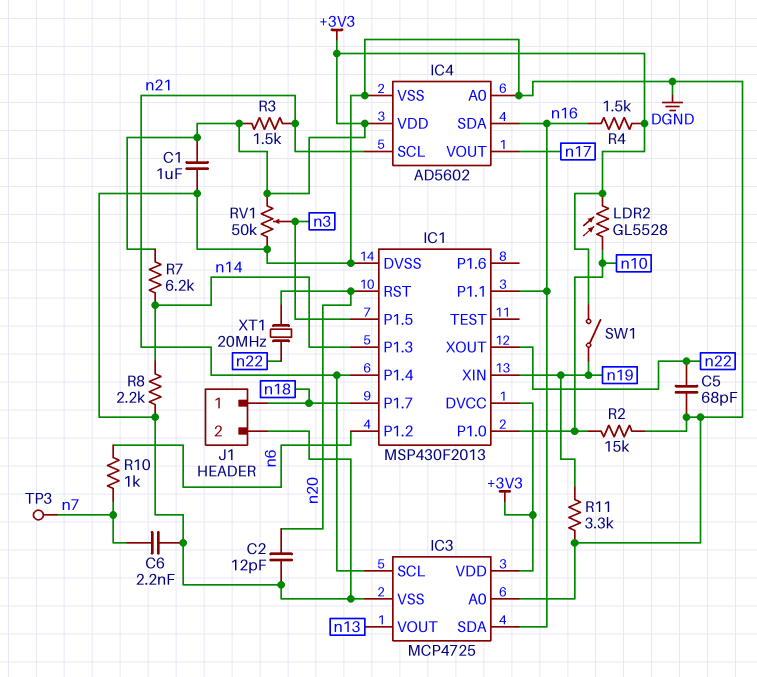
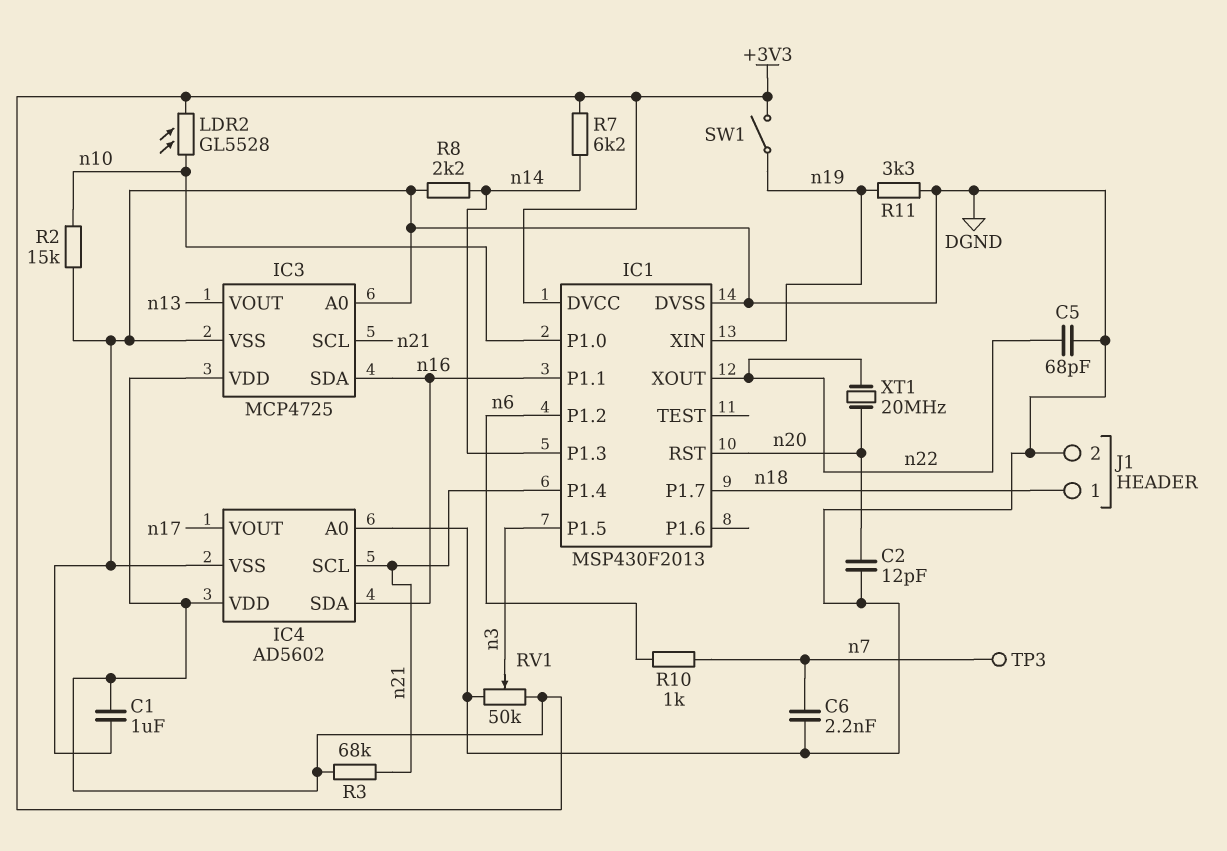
R3: 1.5k (+3V3, n21) -> 68k (+3V3, n21)
R4: 1.5k (+3V3, n16) -> none

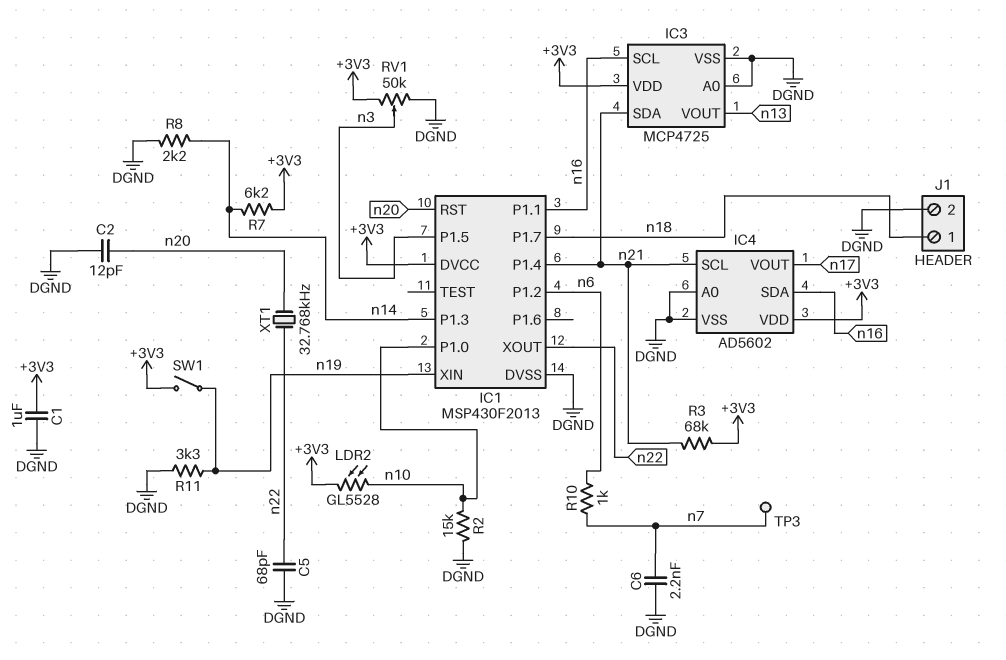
IC3 pin SCL: n21 -> n16
IC3 pin SDA: n16 -> n21
XT1: 20MHz (n20, n22) -> 32.768kHz (n20, n22)

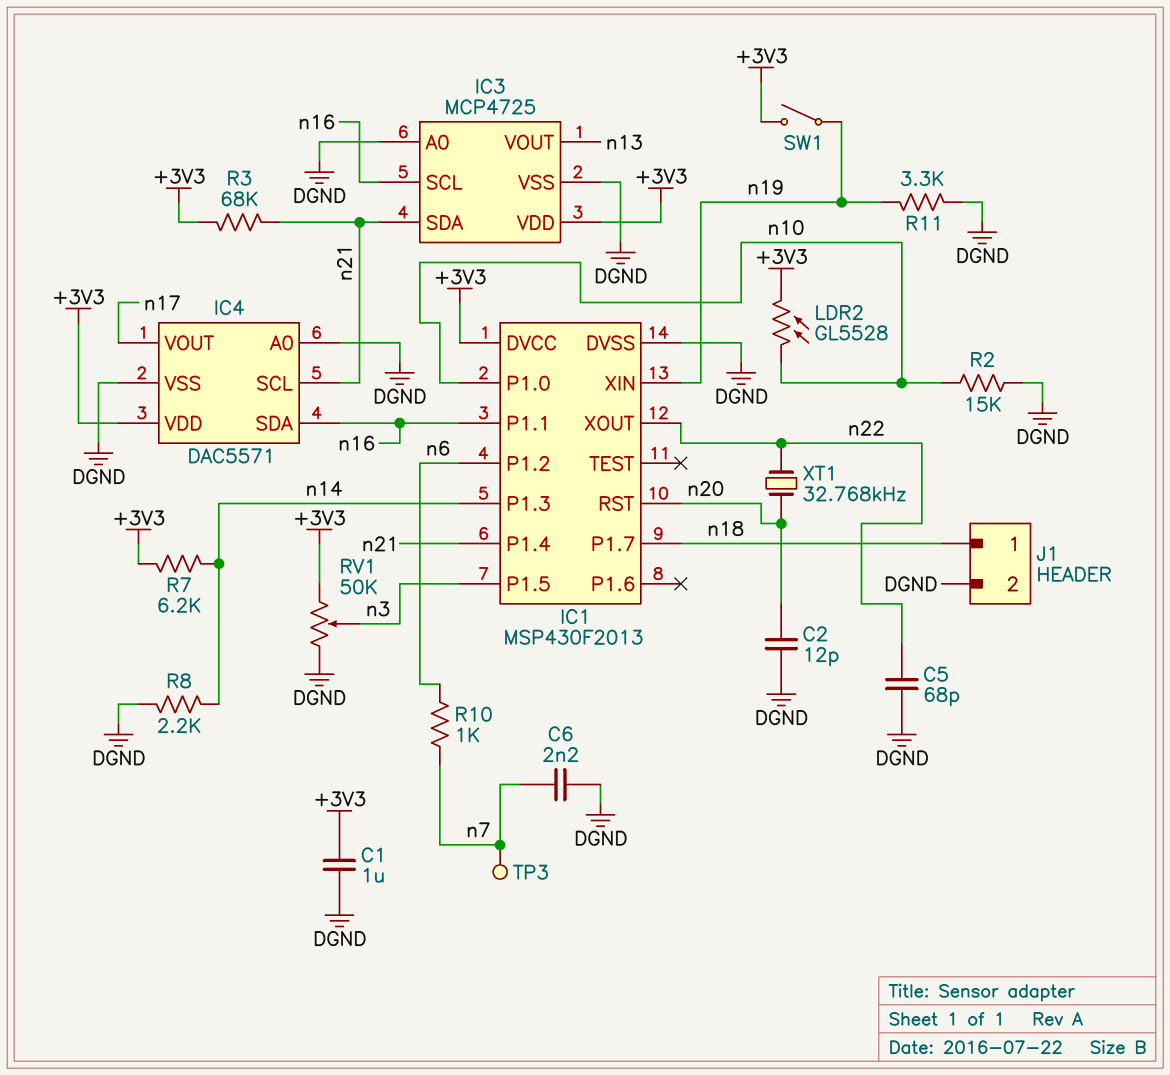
IC4: AD5602 -> DAC5571

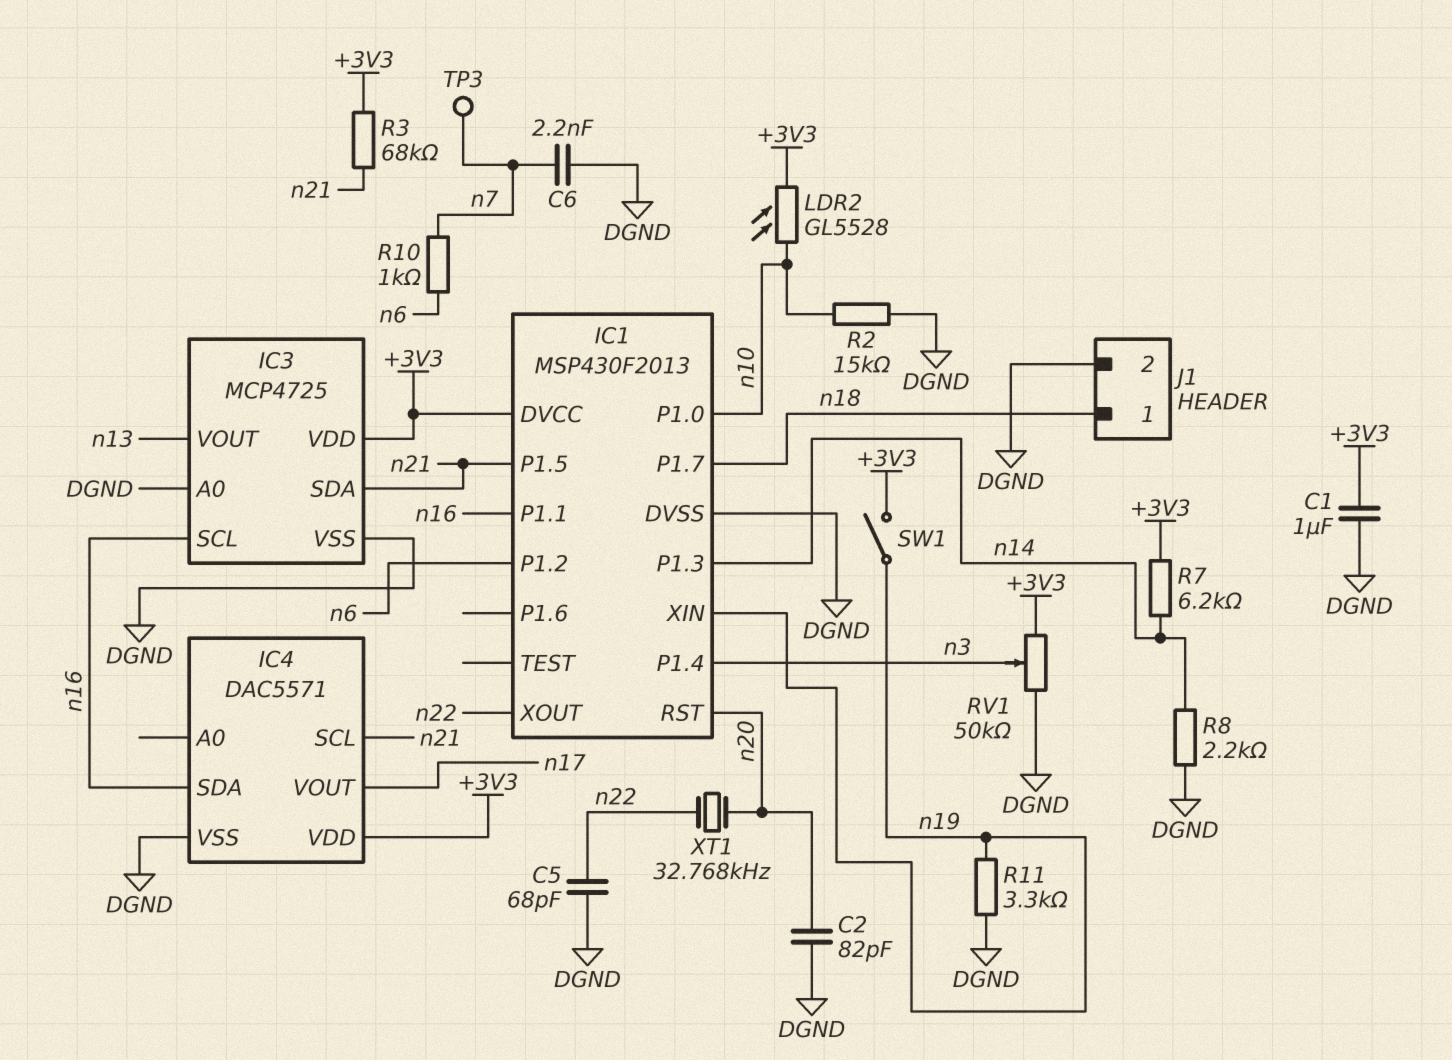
C2: 12pF (DGND, n20) -> 82pF (DGND, n20)
IC1 pin P1.4: n21 -> n3
IC1 pin P1.5: n3 -> n21
IC4 pin A0: DGND -> none

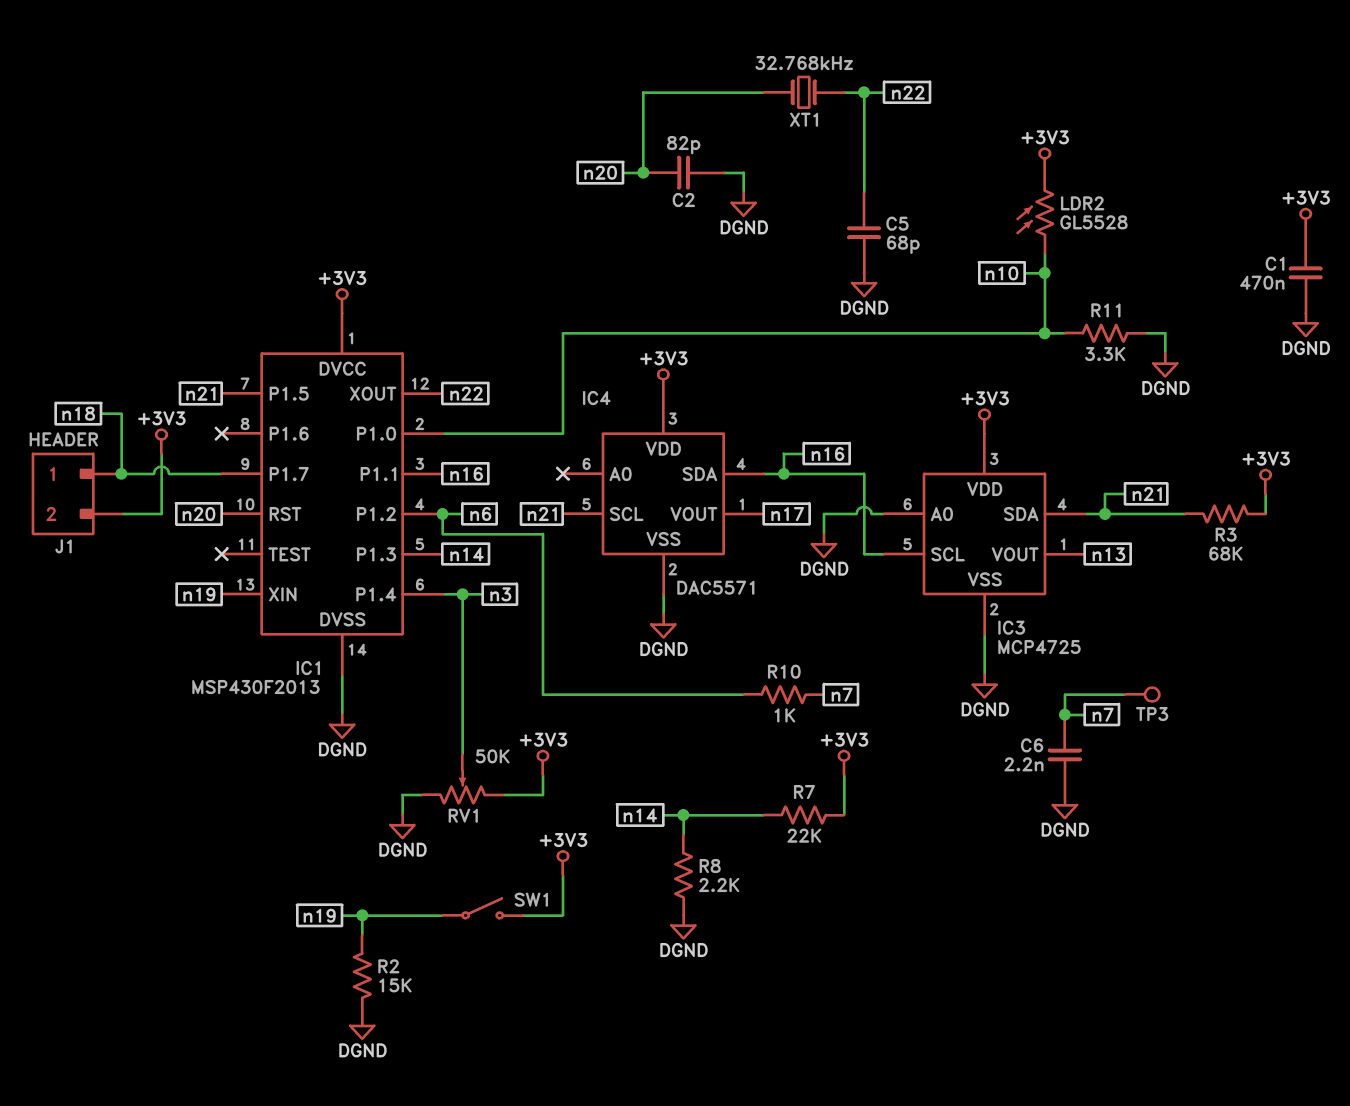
C1: 1uF (+3V3, DGND) -> 470nF (+3V3, DGND)
J1 pin 2: DGND -> +3V3
R2: 15k (DGND, n10) -> 15k (DGND, n19)
R7: 6.2k (+3V3, n14) -> 22k (+3V3, n14)
R11: 3.3k (DGND, n19) -> 3.3k (DGND, n10)

